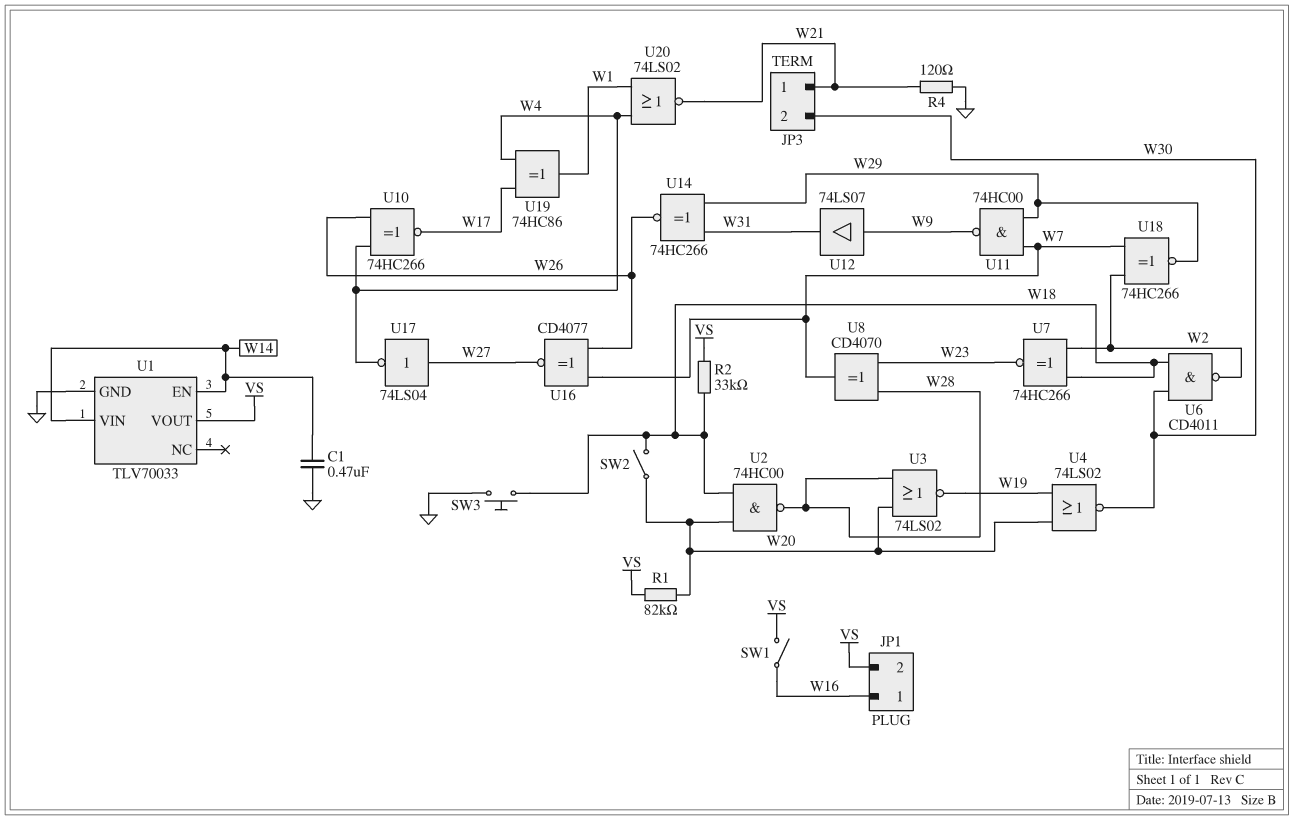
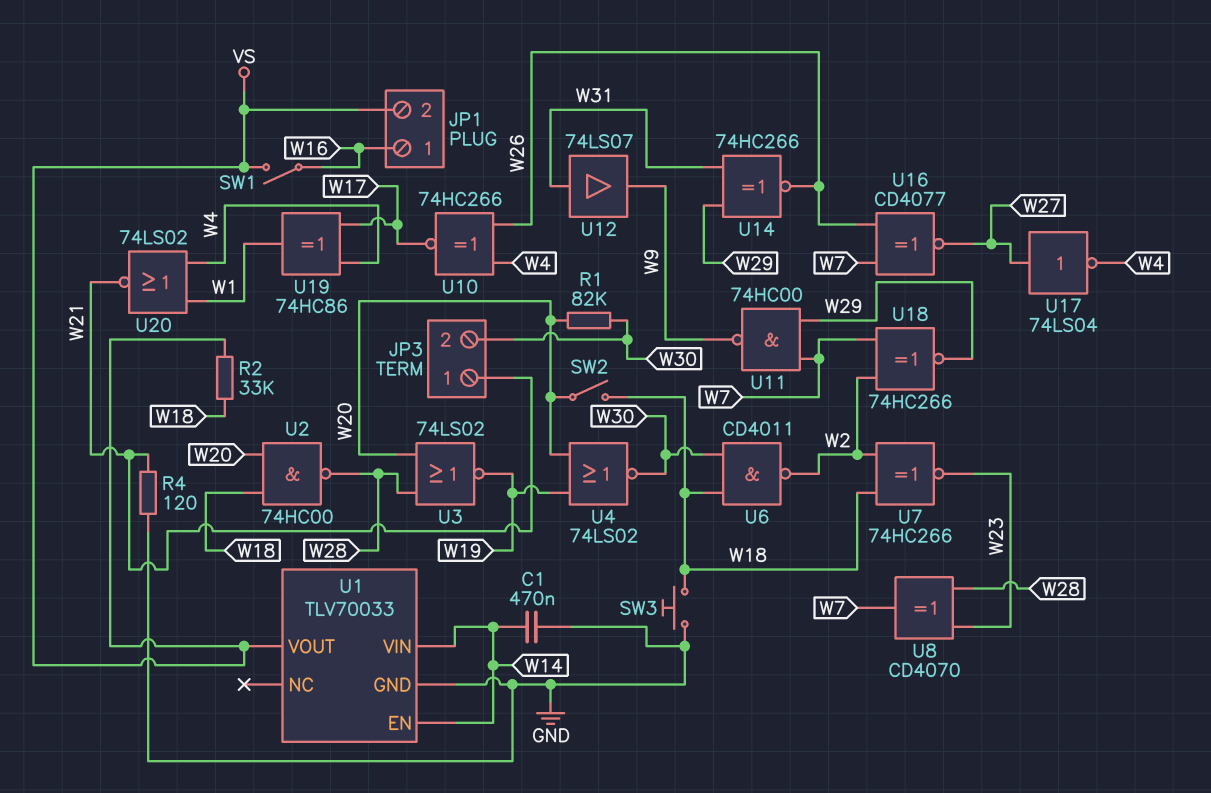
R1: 82k (VS, W20) -> 82k (W20, W30)
U12: buffer 74LS07 (in W9, out W31) -> buffer 74LS07 (in W31, out W9)

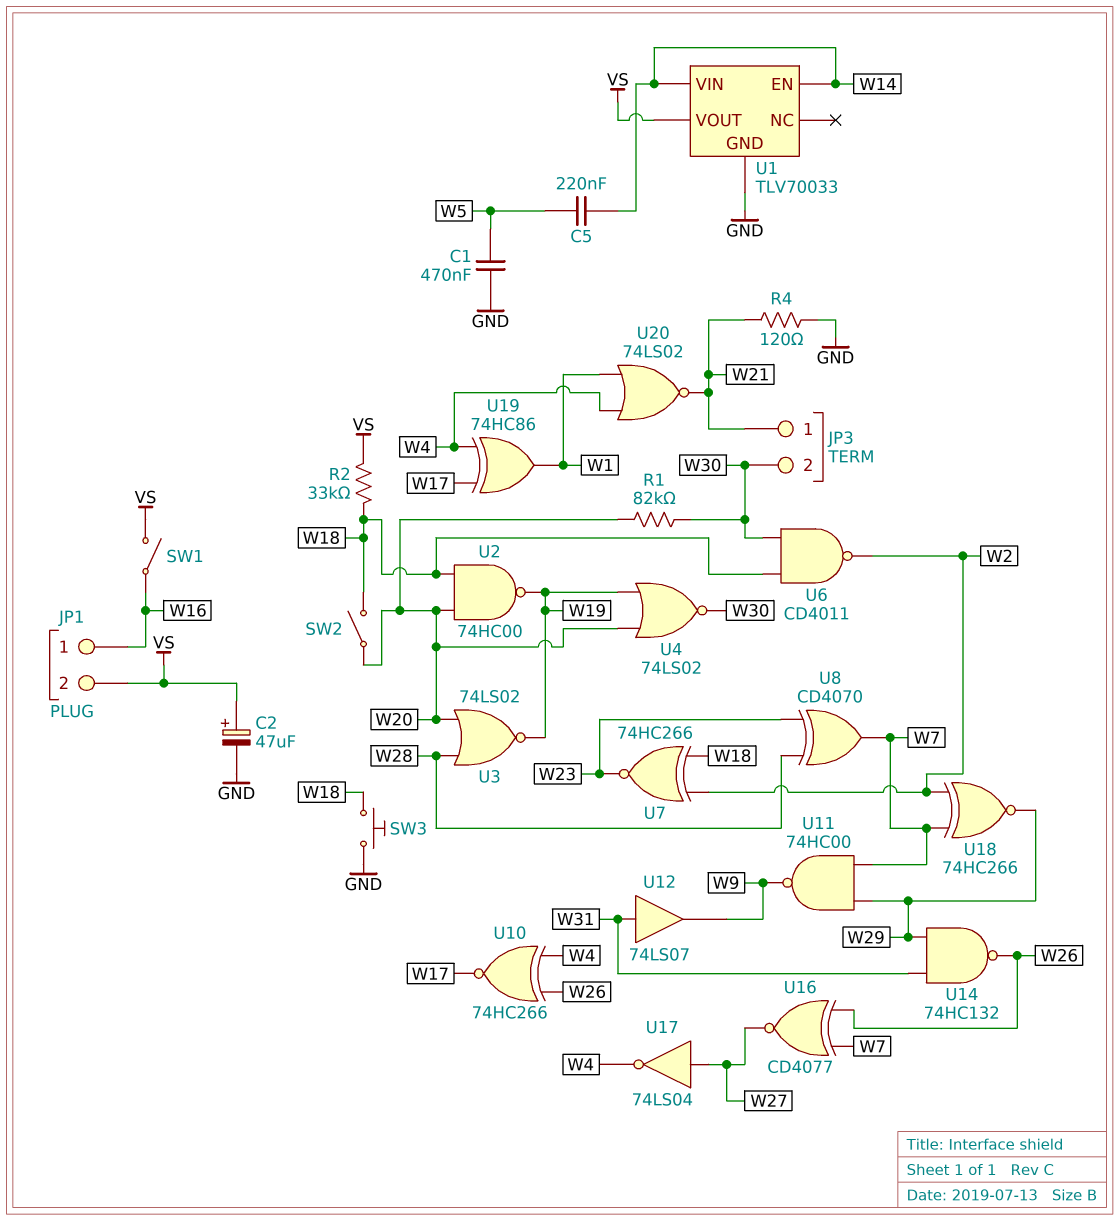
C1: 470nF (GND, W14) -> 470nF (GND, W5)
C2: none -> 47uF (plus VS, minus GND)
C5: none -> 220nF (W5, W14)
U2: NAND 74HC00 (in W18, in W20, out W28) -> NAND 74HC00 (in W18, in W20, out W19)
U14: XNOR 74HC266 (in W29, in W31, out W26) -> NAND 74HC132 (in W29, in W31, out W26)

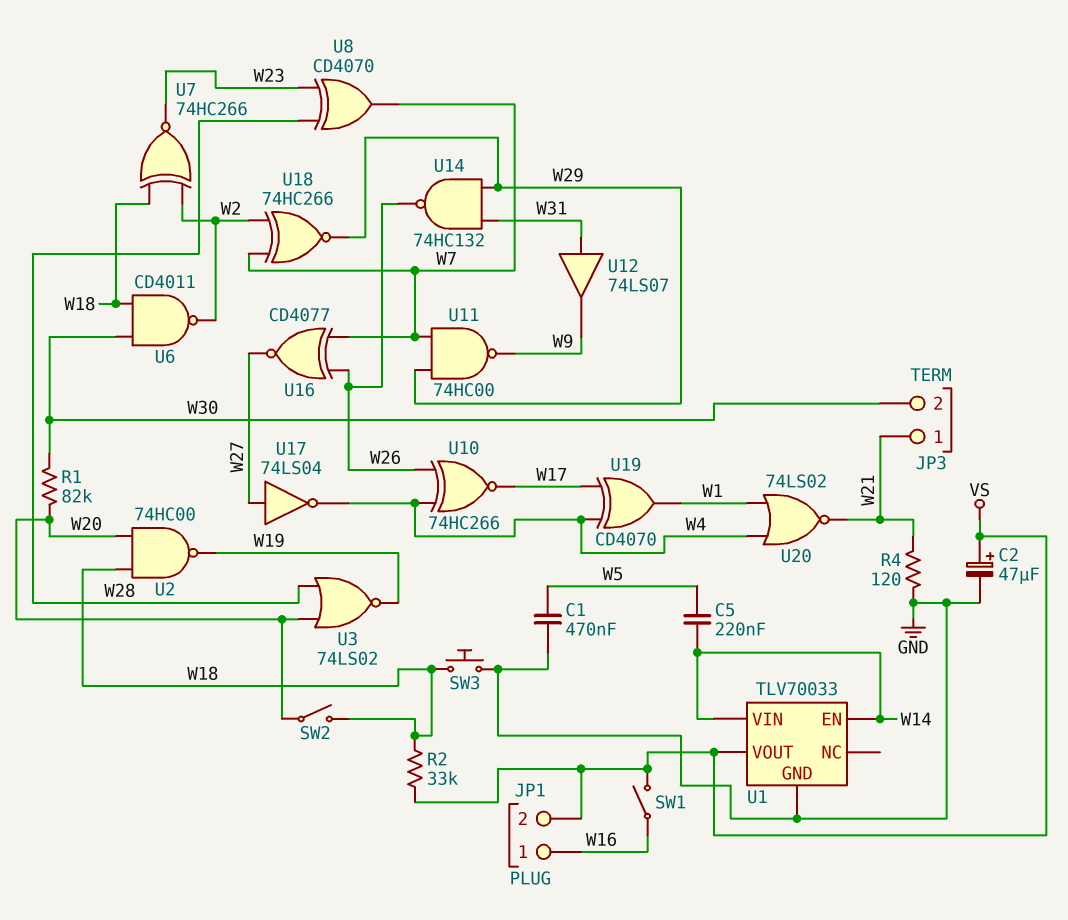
U4: NOR 74LS02 (in W19, in W20, out W30) -> none
U19: XOR 74HC86 (in W4, in W17, out W1) -> XOR CD4070 (in W4, in W17, out W1)

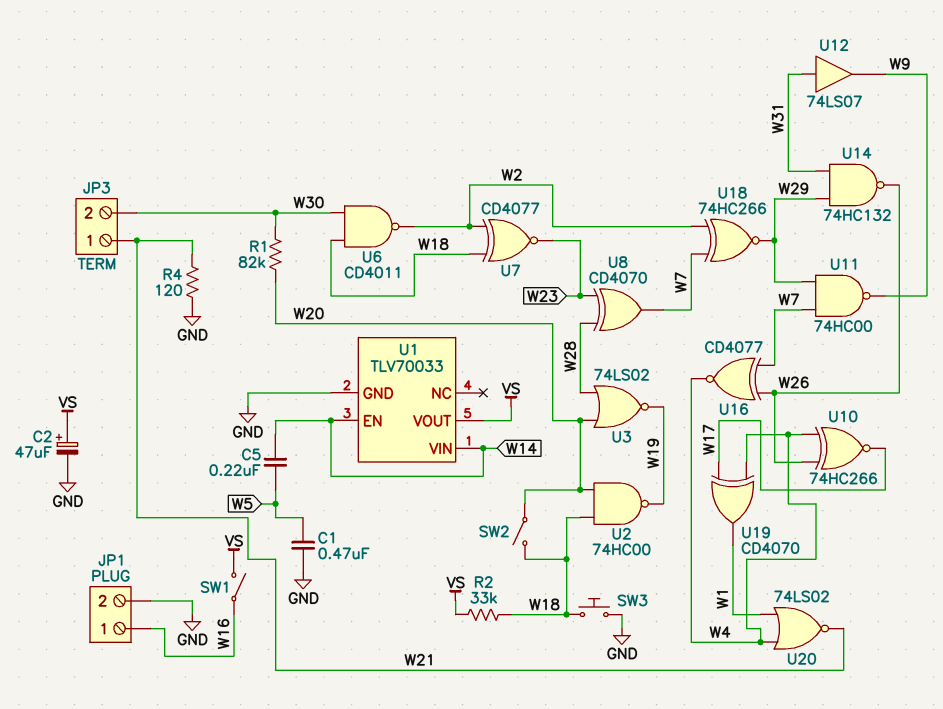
JP1 pin 2: VS -> GND
U7: XNOR 74HC266 (in W2, in W18, out W23) -> XNOR CD4077 (in W2, in W18, out W23)
U16: XNOR CD4077 (in W7, in W26, out W27) -> XNOR CD4077 (in W7, in W26, out W4)
U17: NOT 74LS04 (in W27, out W4) -> none

